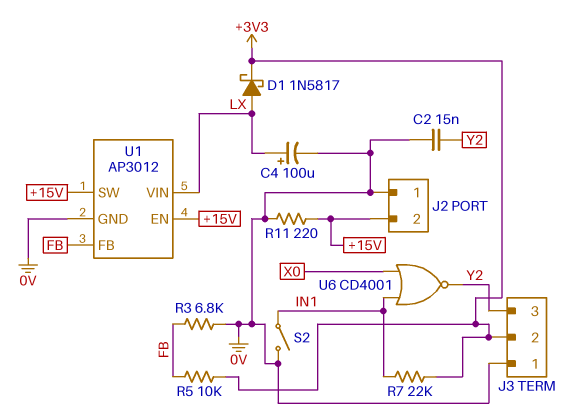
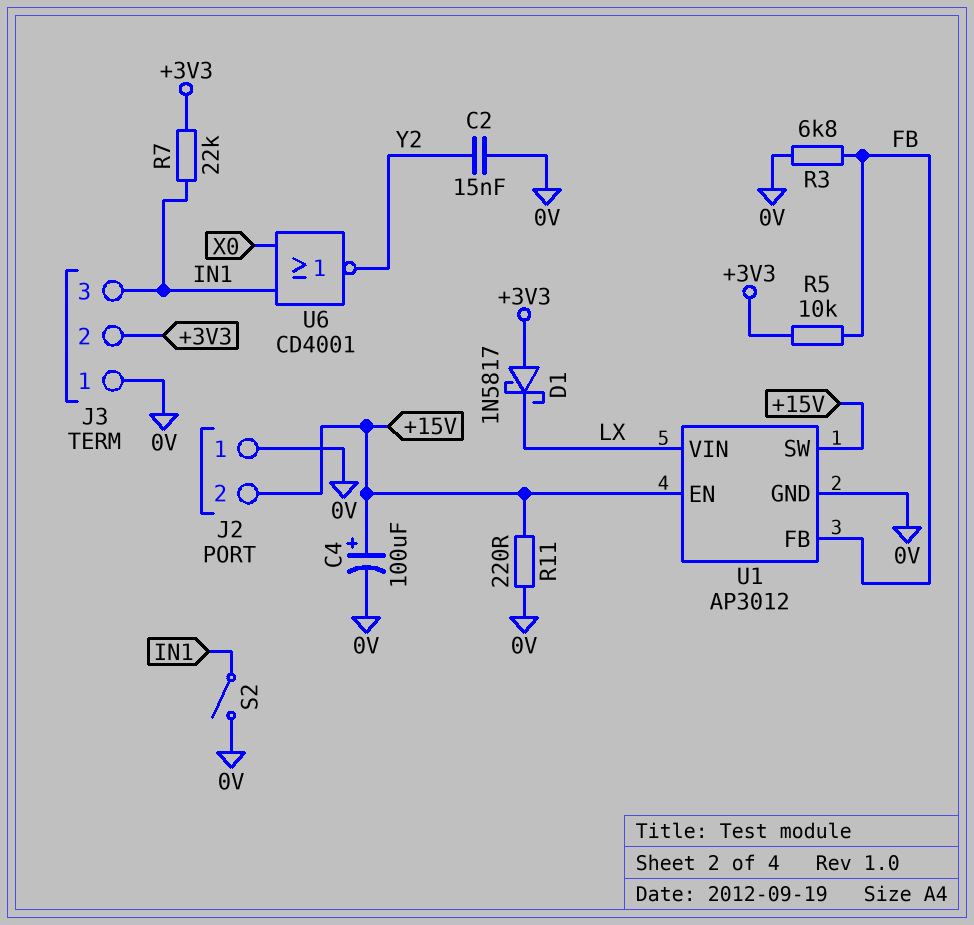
C4: 100uF (plus LX, minus 0V) -> 100uF (plus +15V, minus 0V)
D1: schottky 1N5817 (A LX, K +3V3) -> schottky 1N5817 (A +3V3, K LX)
J3 pin 3: Y2 -> IN1

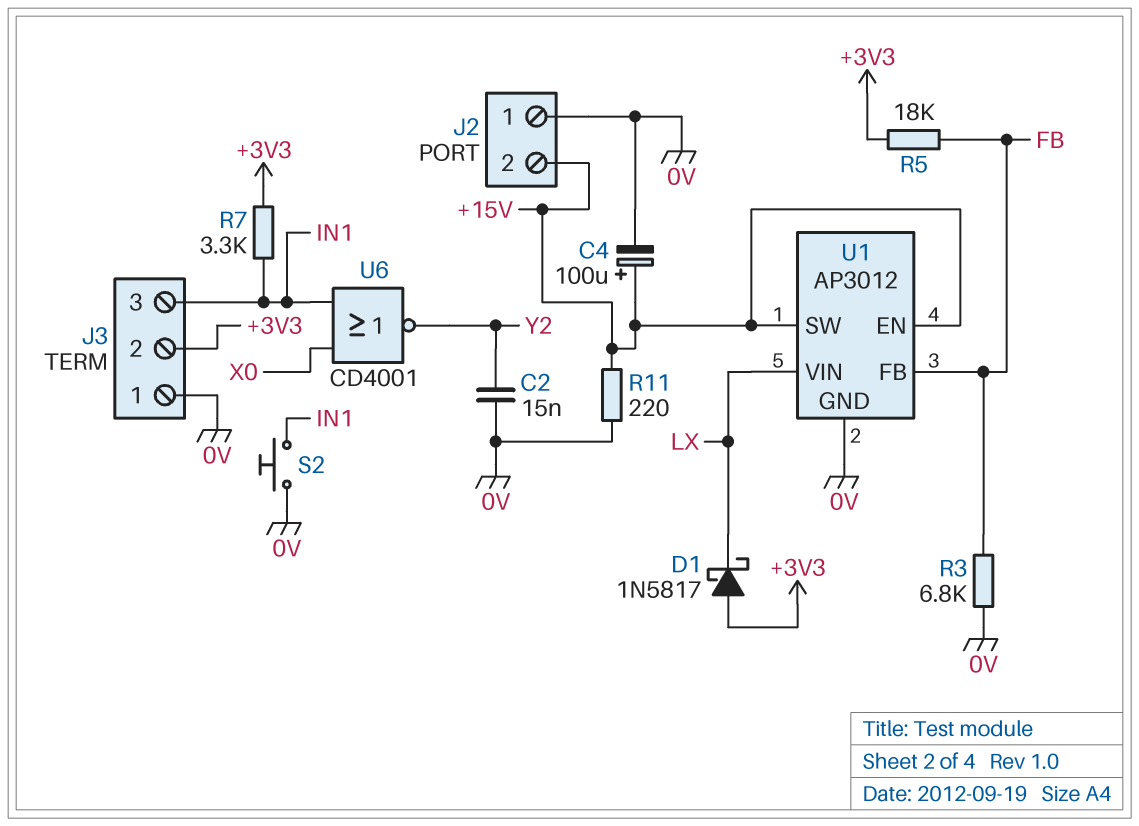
R5: 10k (+3V3, FB) -> 18k (+3V3, FB)
R7: 22k (+3V3, IN1) -> 3.3k (+3V3, IN1)
S2: switch (0V, IN1) -> button (0V, IN1)

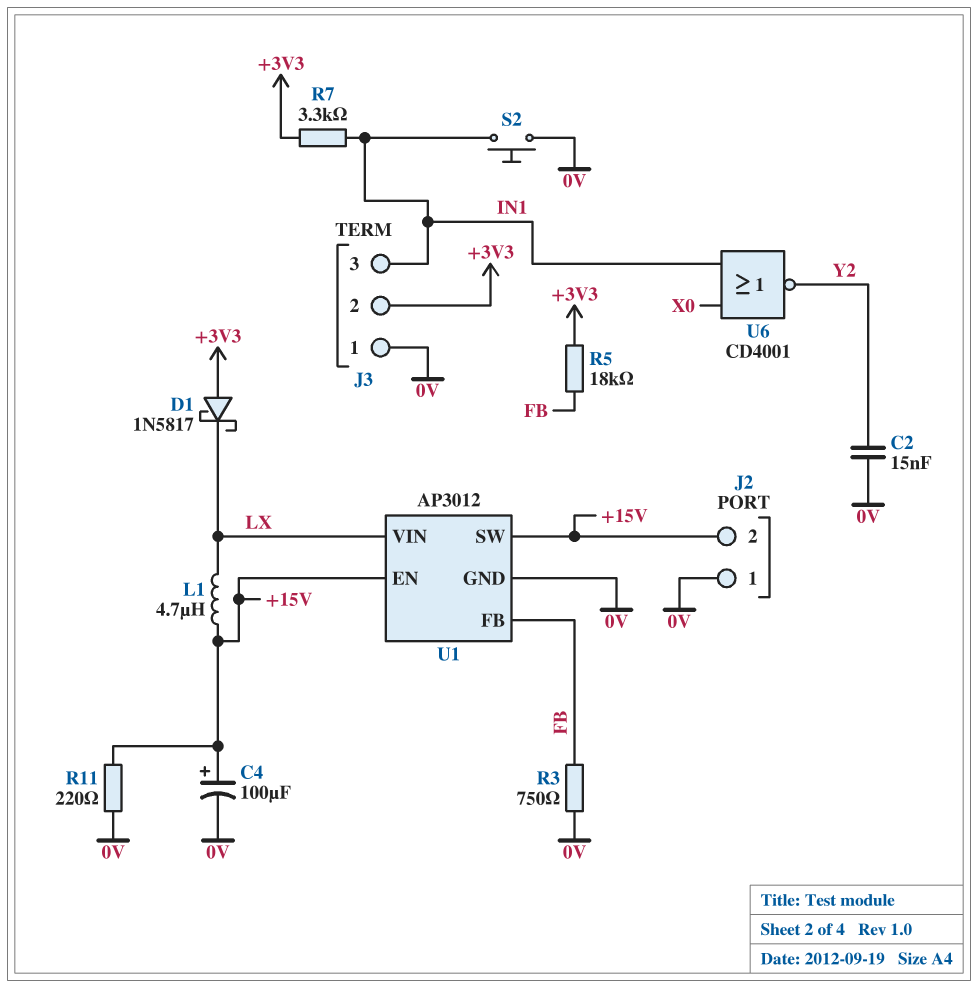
L1: none -> 4.7uH (+15V, LX)
R3: 6.8k (0V, FB) -> 750 (0V, FB)

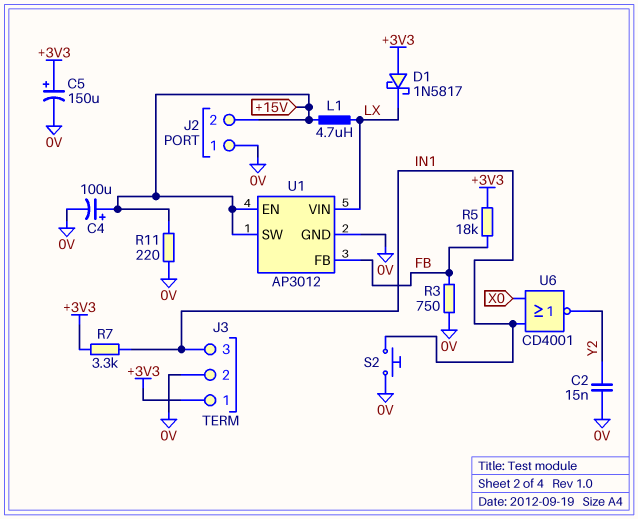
C5: none -> 150uF (plus +3V3, minus 0V)
J3 pin 1: 0V -> +3V3
J3 pin 2: +3V3 -> 0V

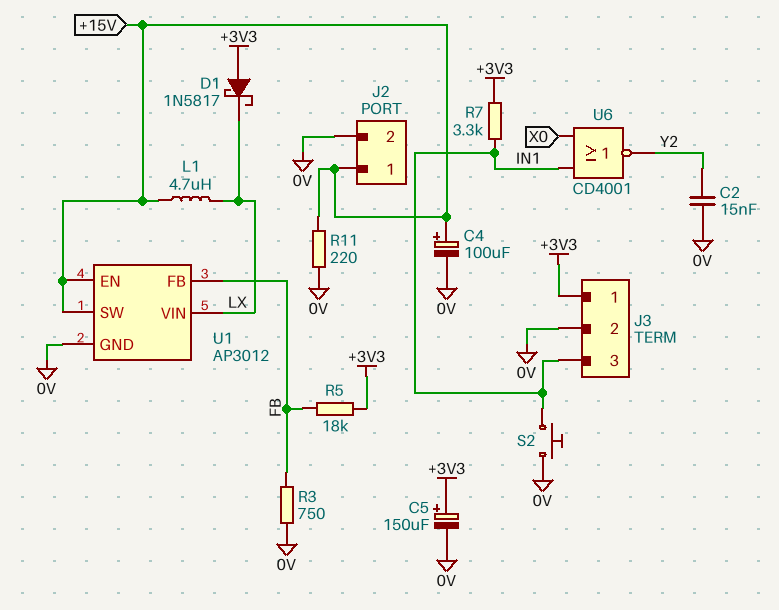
J2 pin 1: 0V -> +15V
J2 pin 2: +15V -> 0V

